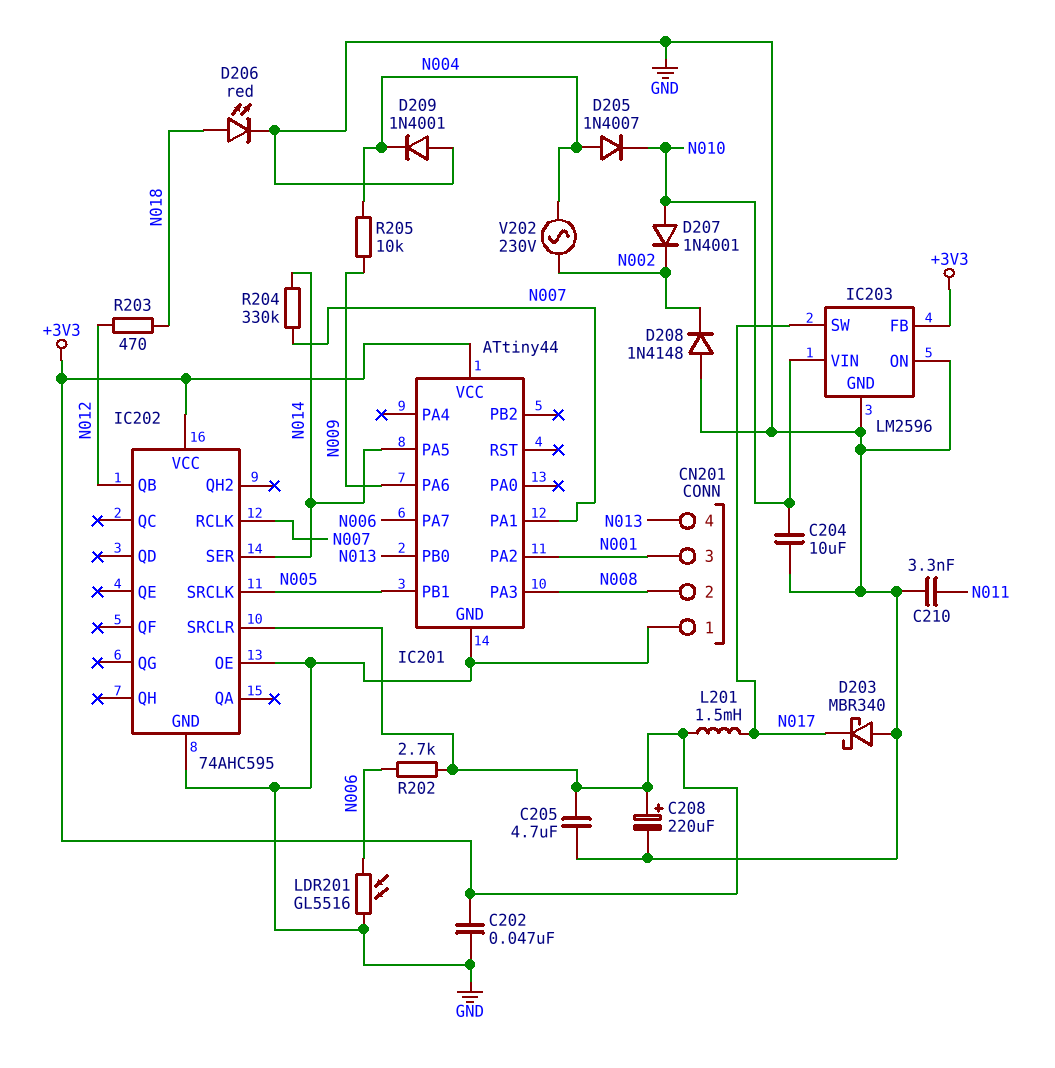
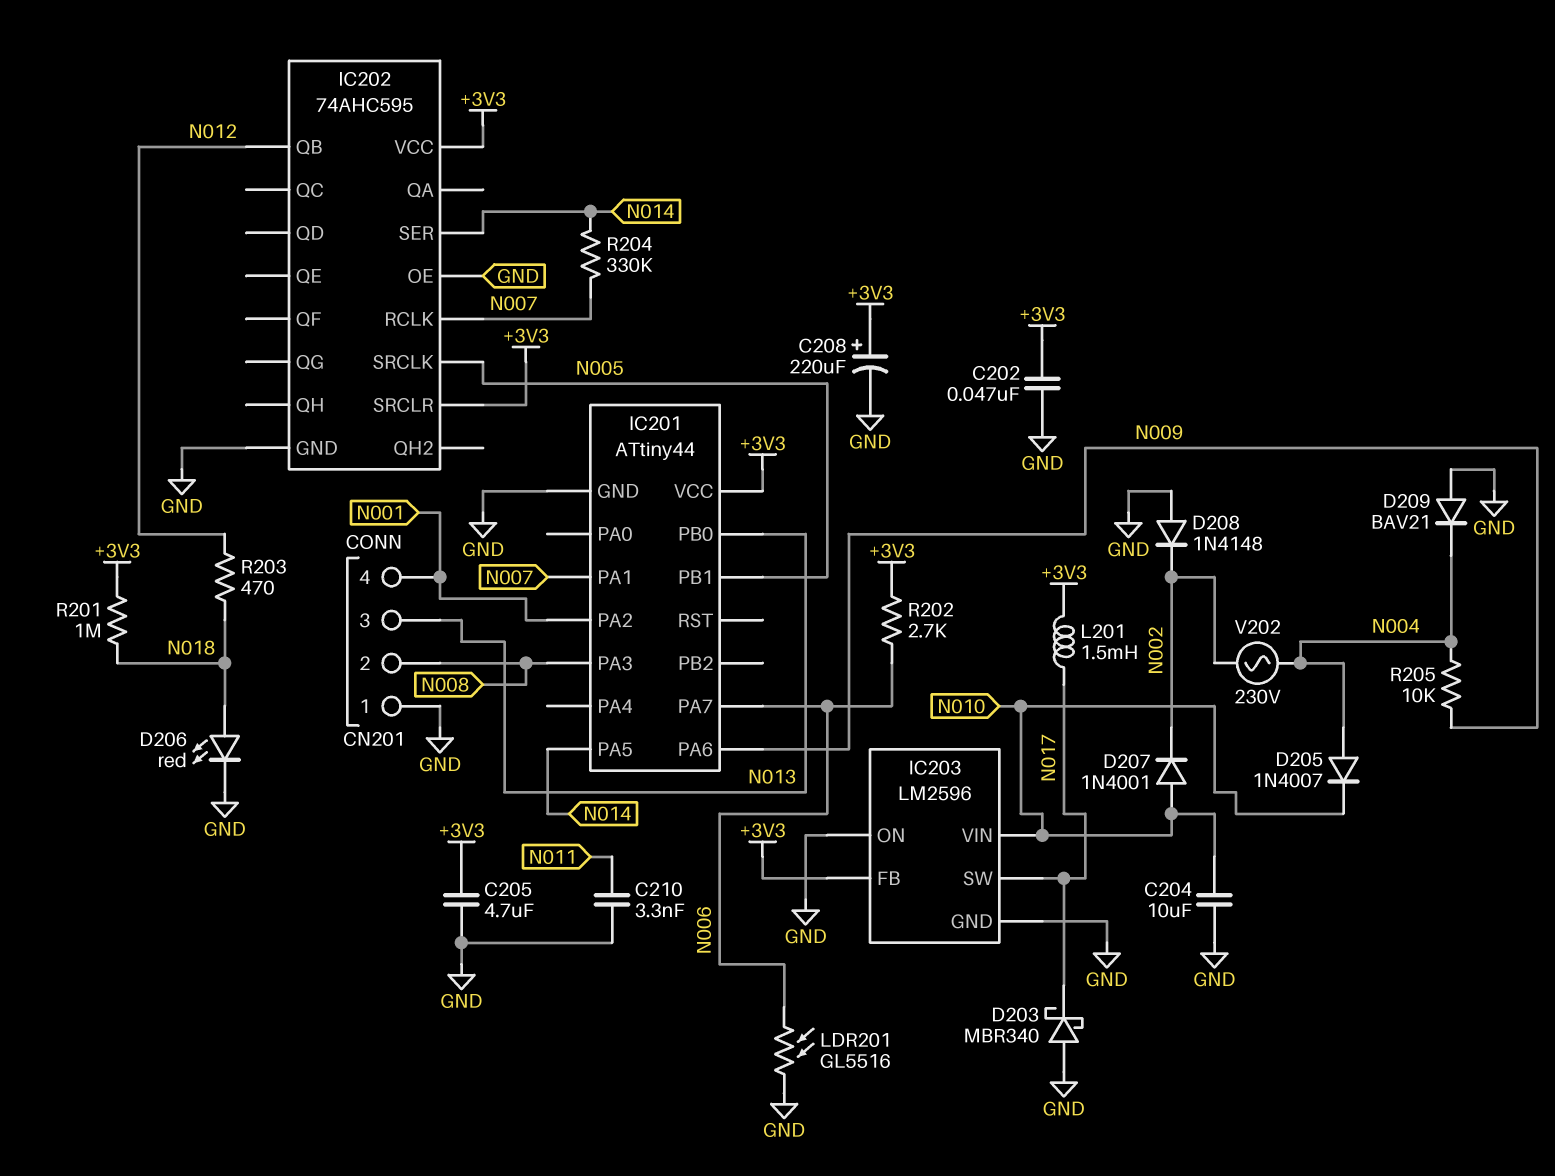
CN201 pin 3: N001 -> N013
CN201 pin 4: N013 -> N001
D209: diode 1N4001 (A GND, K N004) -> diode BAV21 (A GND, K N004)
R201: none -> 1M (+3V3, N018)

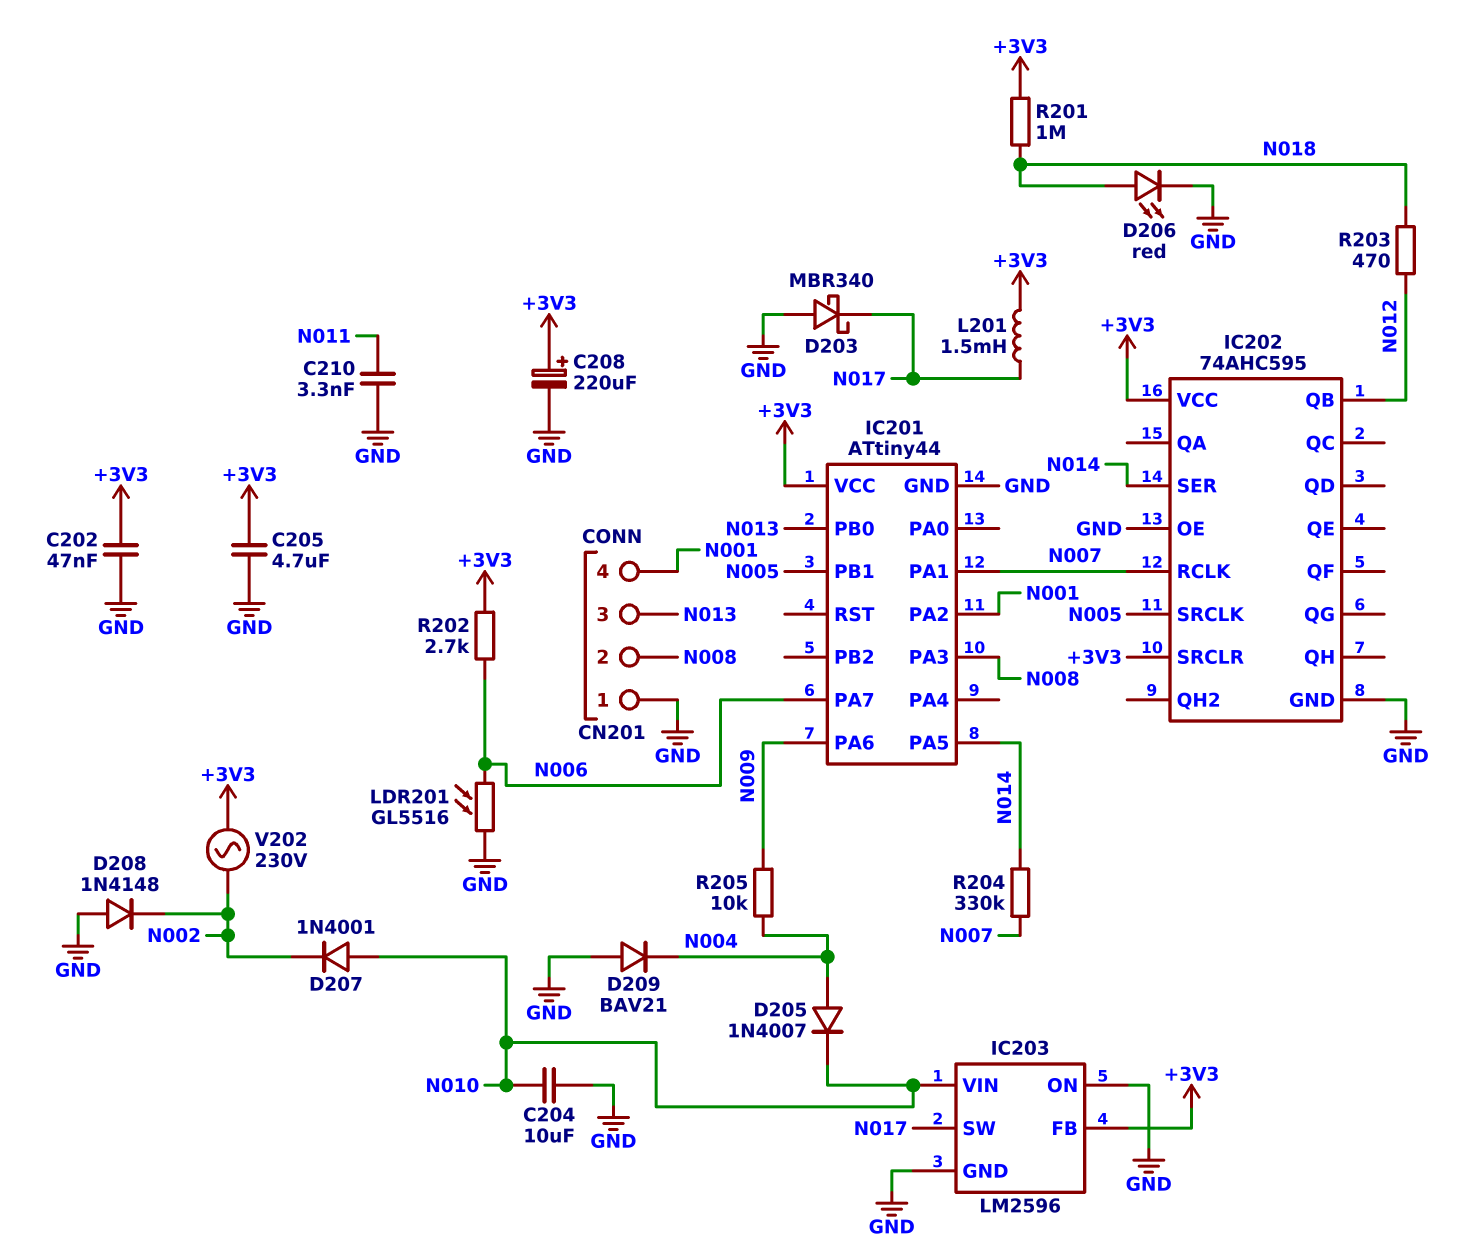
V202: AC 230V (N002, N004) -> AC 230V (+3V3, N002)

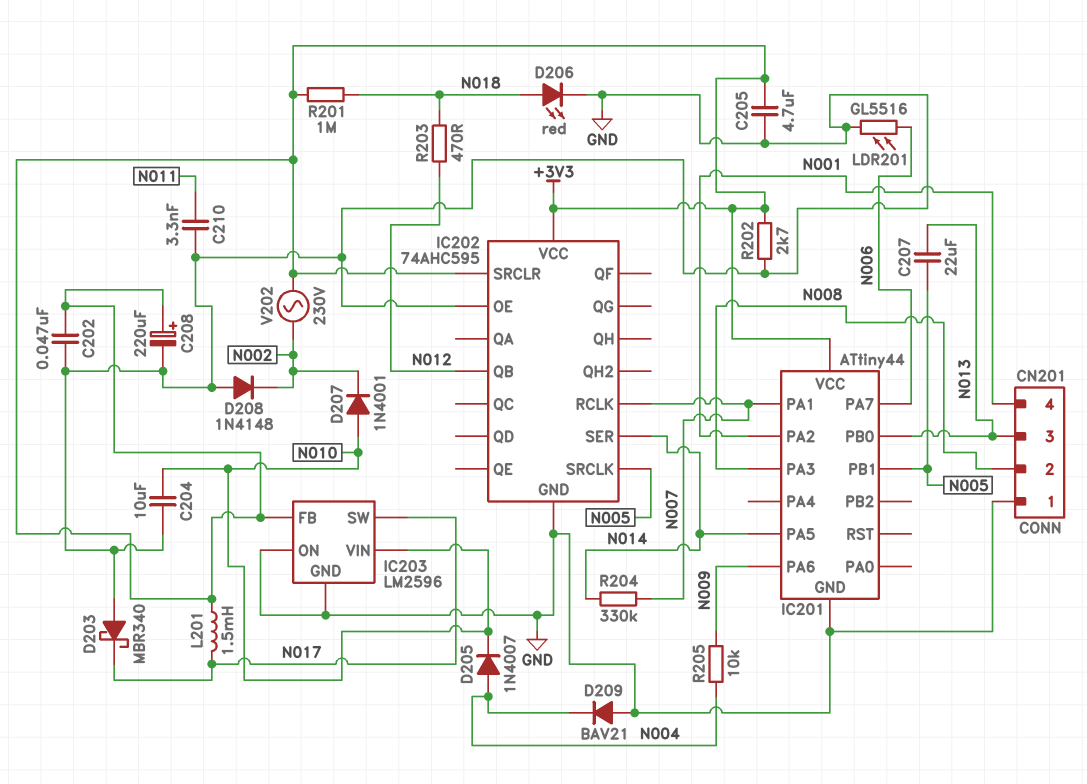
C207: none -> 22uF (N005, N013)
R202: 2.7k (+3V3, N006) -> 2.7k (+3V3, GND)

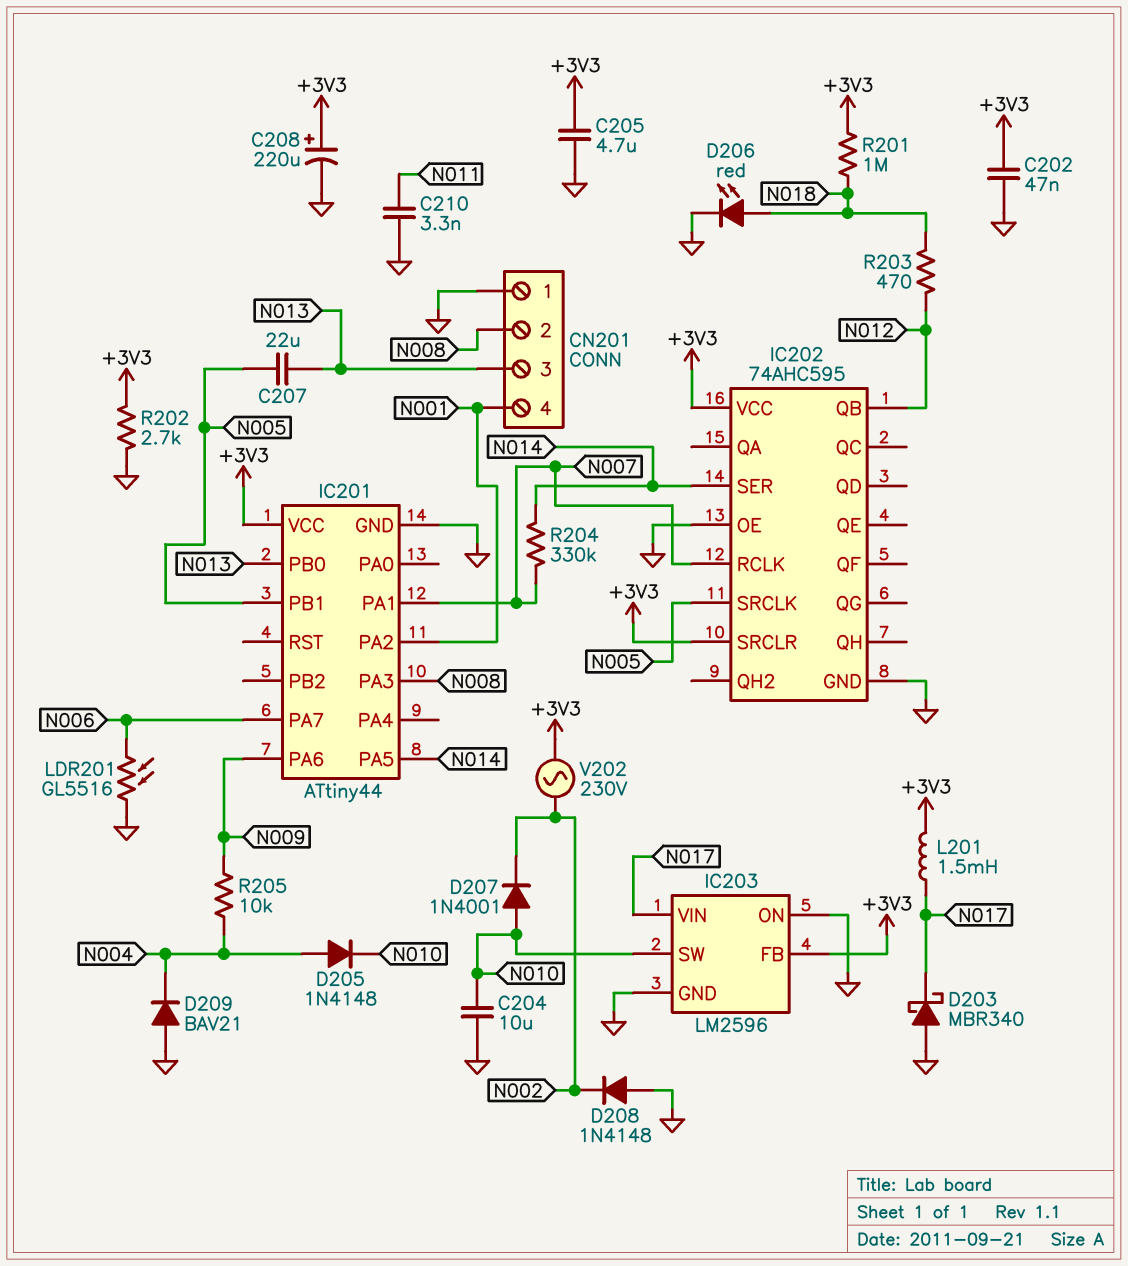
D205: diode 1N4007 (A N004, K N010) -> diode 1N4148 (A N004, K N010)
IC203 pin SW: N017 -> N010
IC203 pin VIN: N010 -> N017

